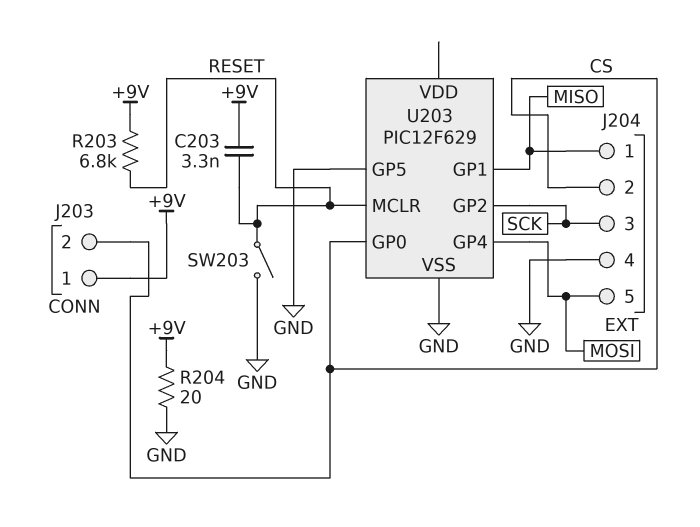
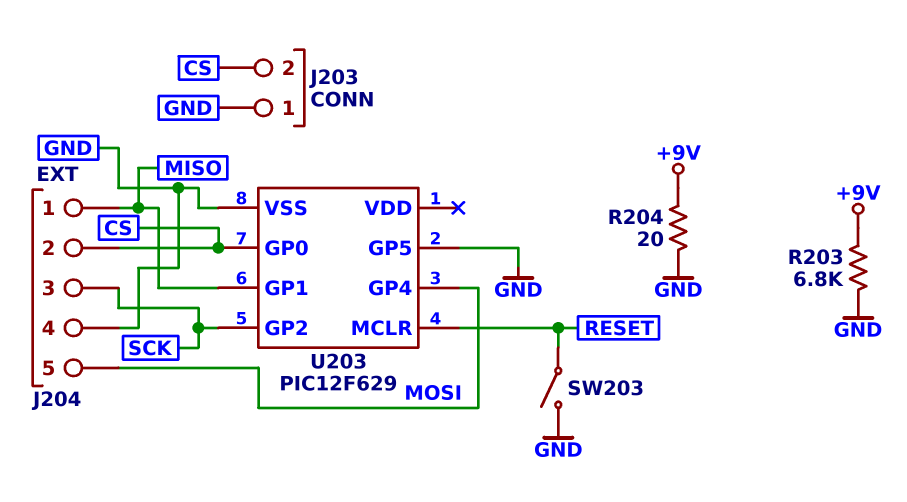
C203: 3.3nF (+9V, RESET) -> none
J203 pin 1: +9V -> GND
R203: 6.8k (+9V, RESET) -> 6.8k (+9V, GND)

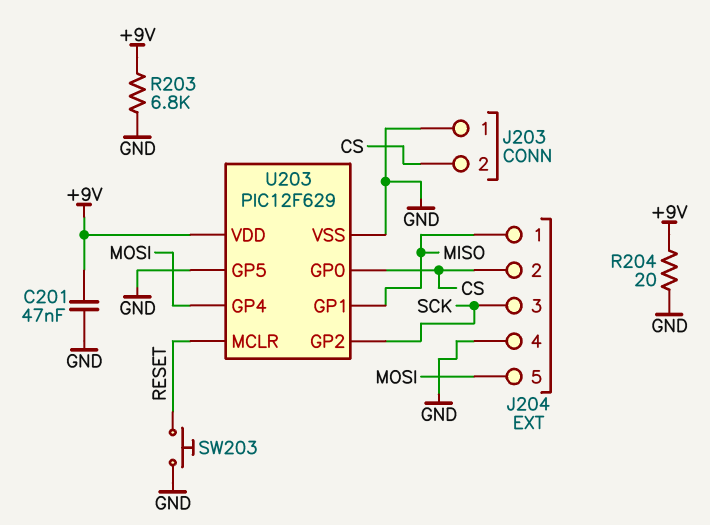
C201: none -> 47nF (+9V, GND)
SW203: switch (GND, RESET) -> button (GND, RESET)
U203 pin VDD: none -> +9V

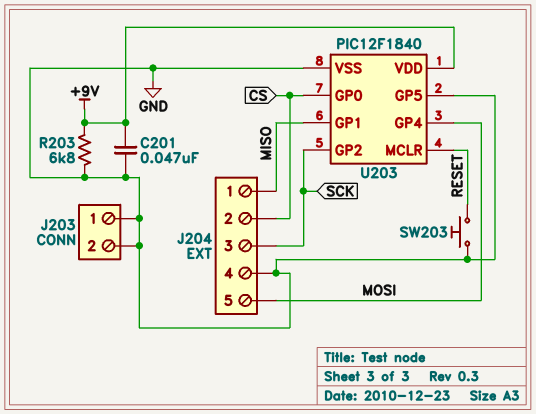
J203 pin 2: CS -> GND
R204: 20 (+9V, GND) -> none
U203: PIC12F629 -> PIC12F1840

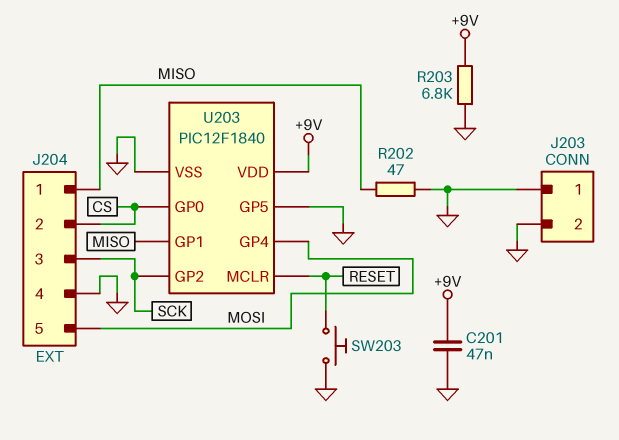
R202: none -> 47 (GND, MISO)

